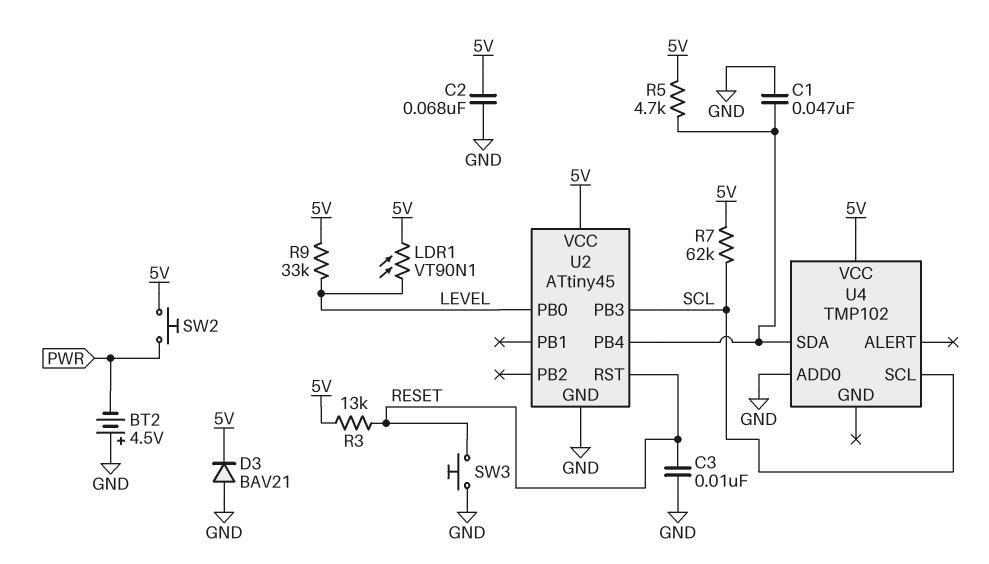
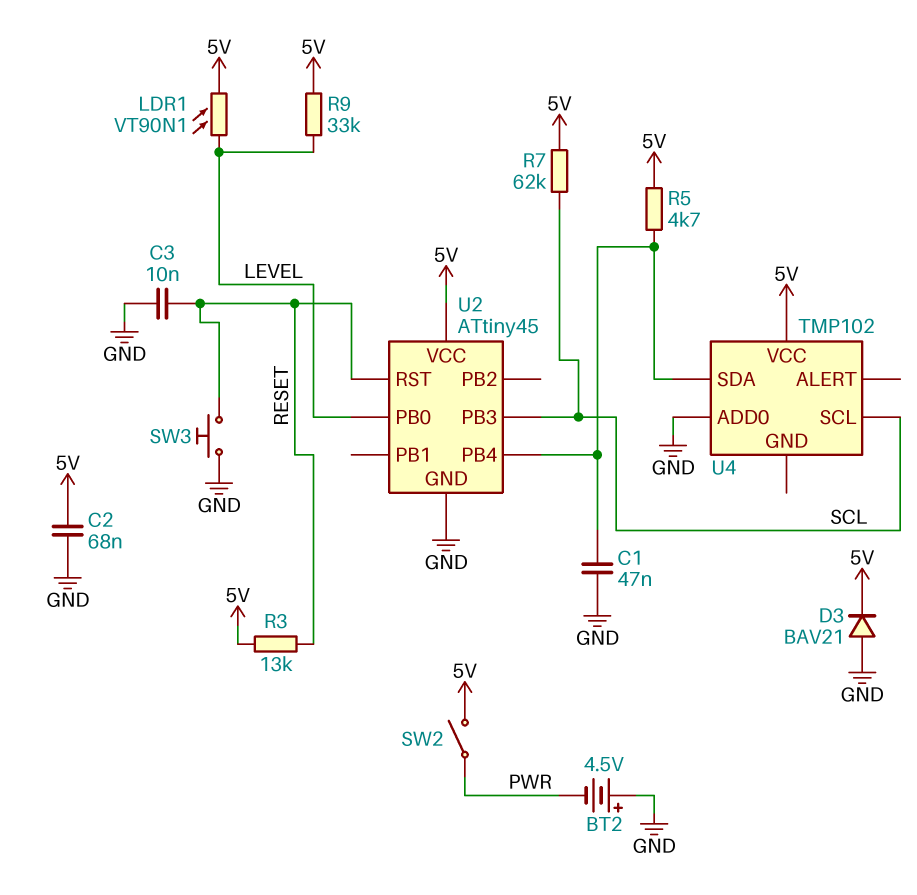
SW2: button (5V, PWR) -> switch (5V, PWR)

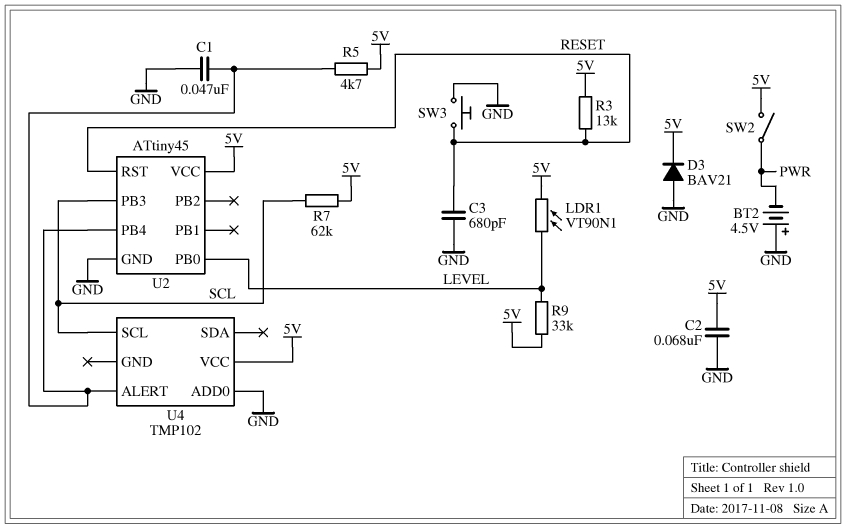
C3: 10nF (GND, RESET) -> 680pF (GND, RESET)
U4 pin ALERT: none -> U2/PB4
U4 pin SDA: U2/PB4 -> none

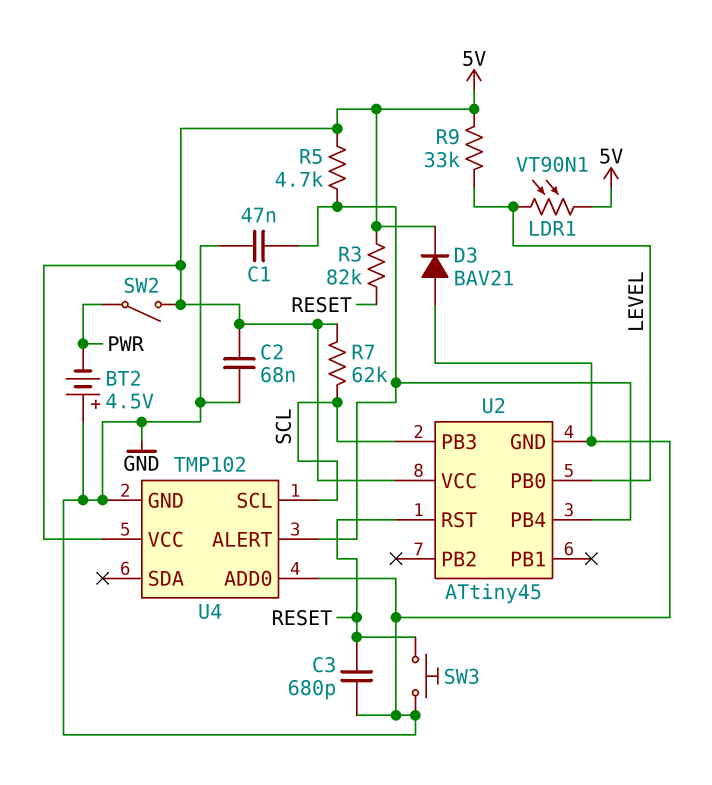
R3: 13k (5V, RESET) -> 82k (5V, RESET)
U4 pin GND: none -> GND

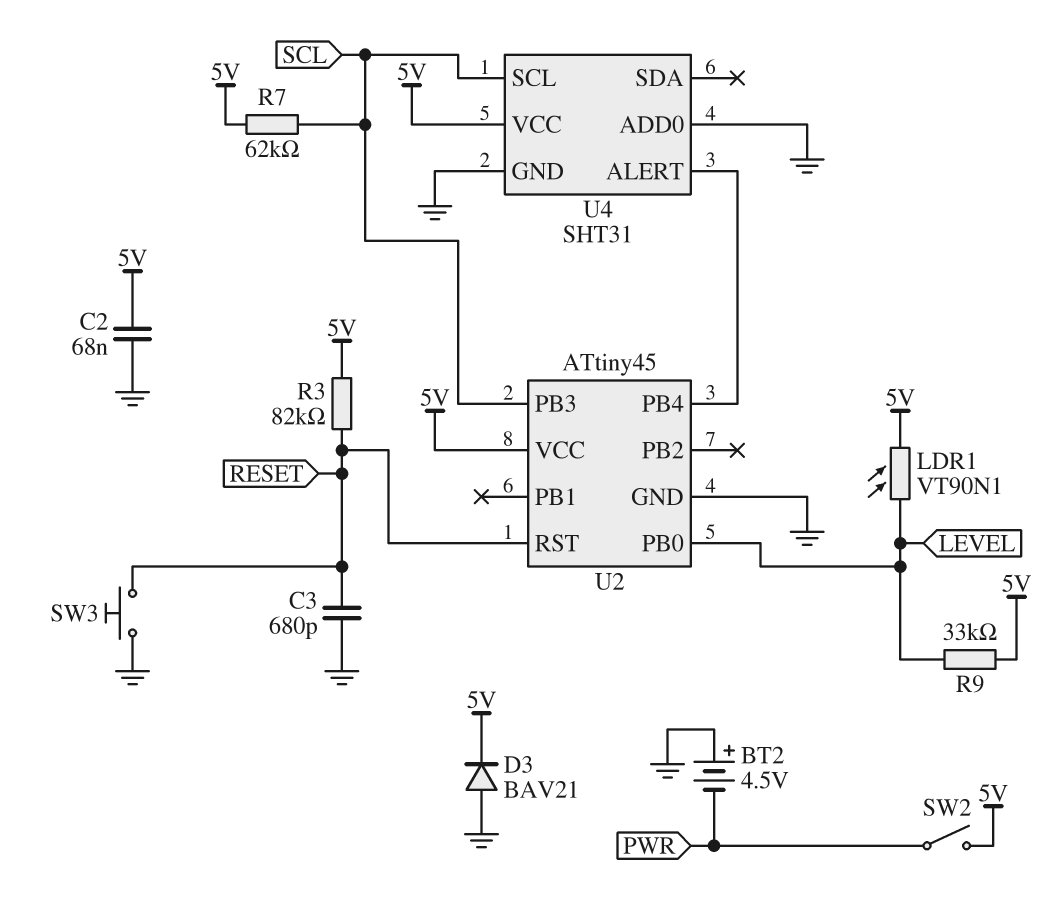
C1: 47nF (GND, U2/PB4) -> none
R5: 4.7k (5V, U2/PB4) -> none
U4: TMP102 -> SHT31

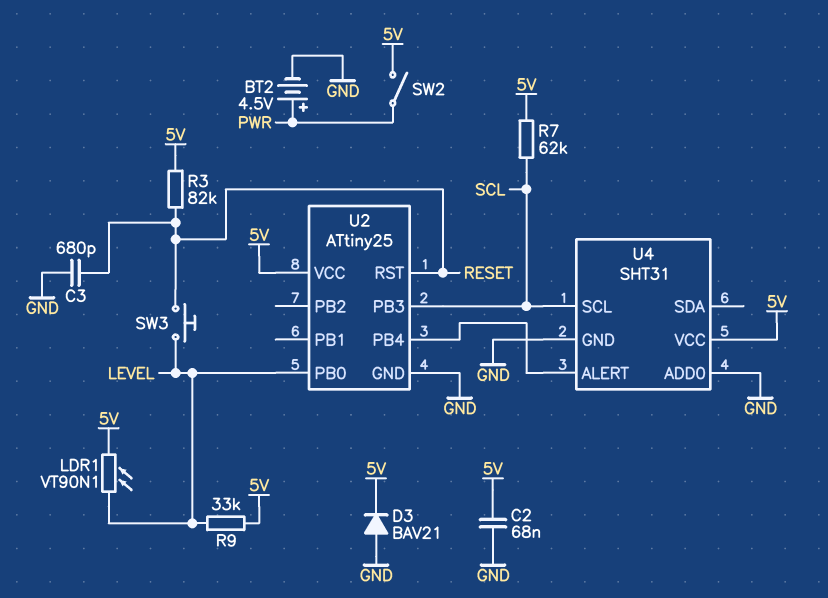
BT2: 4.5V (plus GND, minus PWR) -> 4.5V (plus PWR, minus GND)
SW3: button (GND, RESET) -> button (LEVEL, RESET)
U2: ATtiny45 -> ATtiny25

